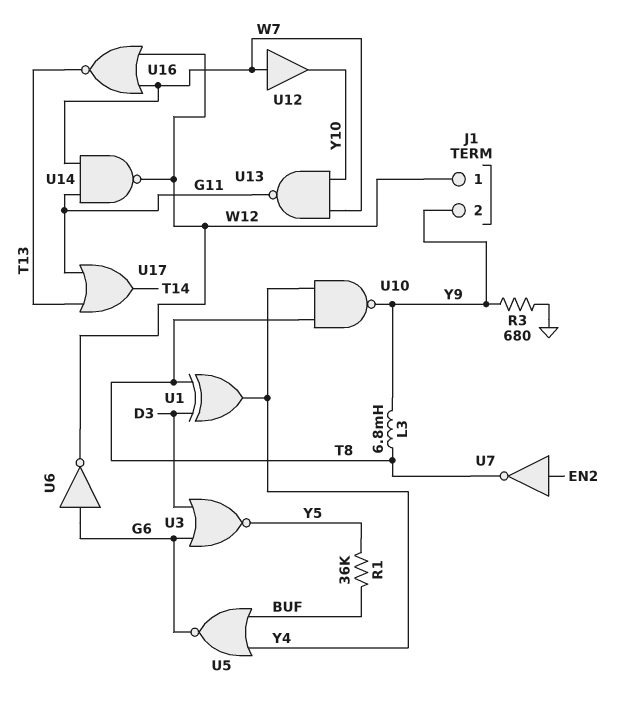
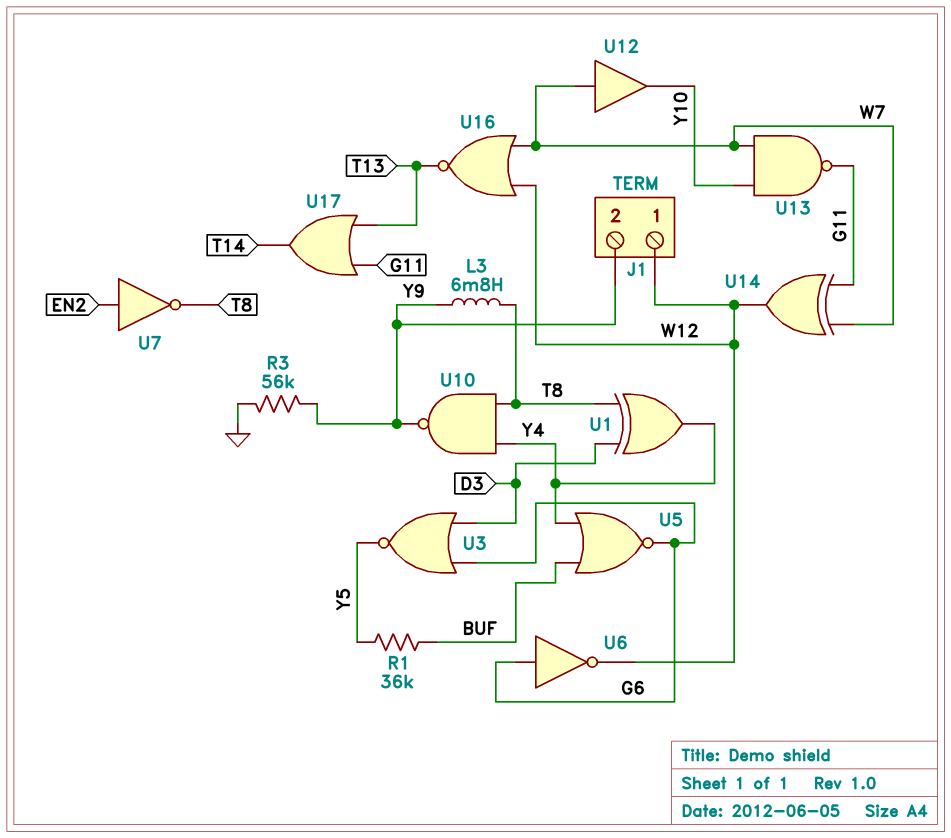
R3: 680 (GND, Y9) -> 56k (GND, Y9)
U14: NAND (in G11, in W7, out W12) -> XOR (in G11, in W7, out W12)

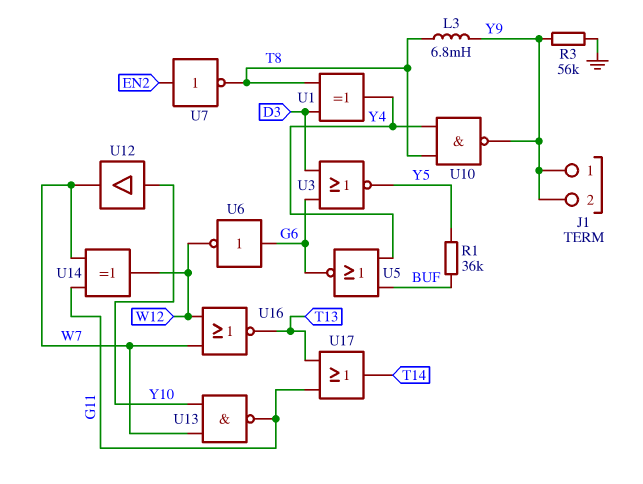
J1 pin 1: W12 -> Y9
U12: buffer (in W7, out Y10) -> buffer (in Y10, out W7)

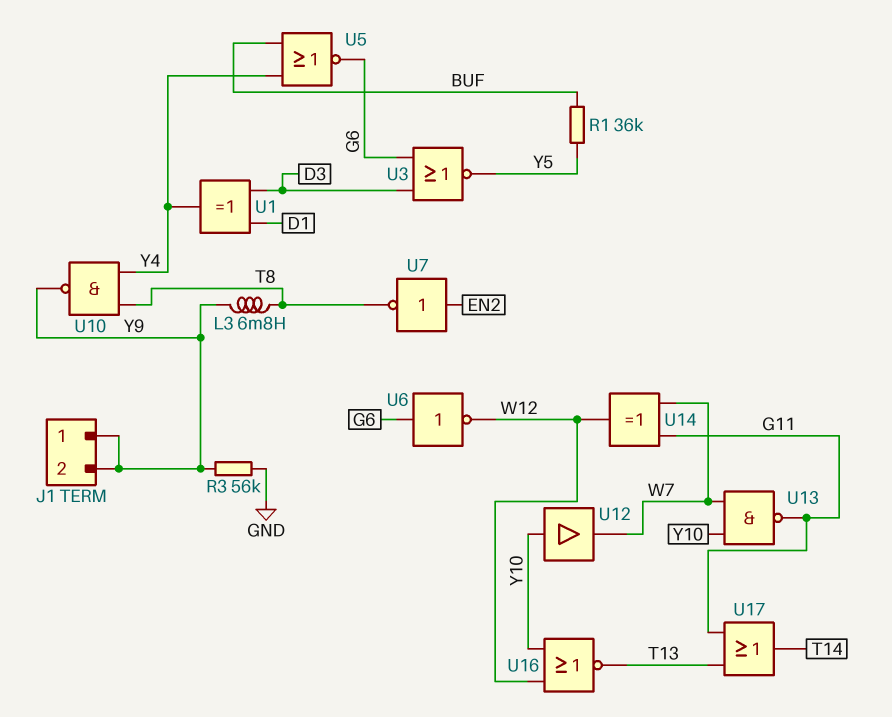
U1: XOR (in D3, in T8, out Y4) -> XOR (in D1, in D3, out Y4)
U16: NOR (in W7, in W12, out T13) -> NOR (in W12, in Y10, out T13)

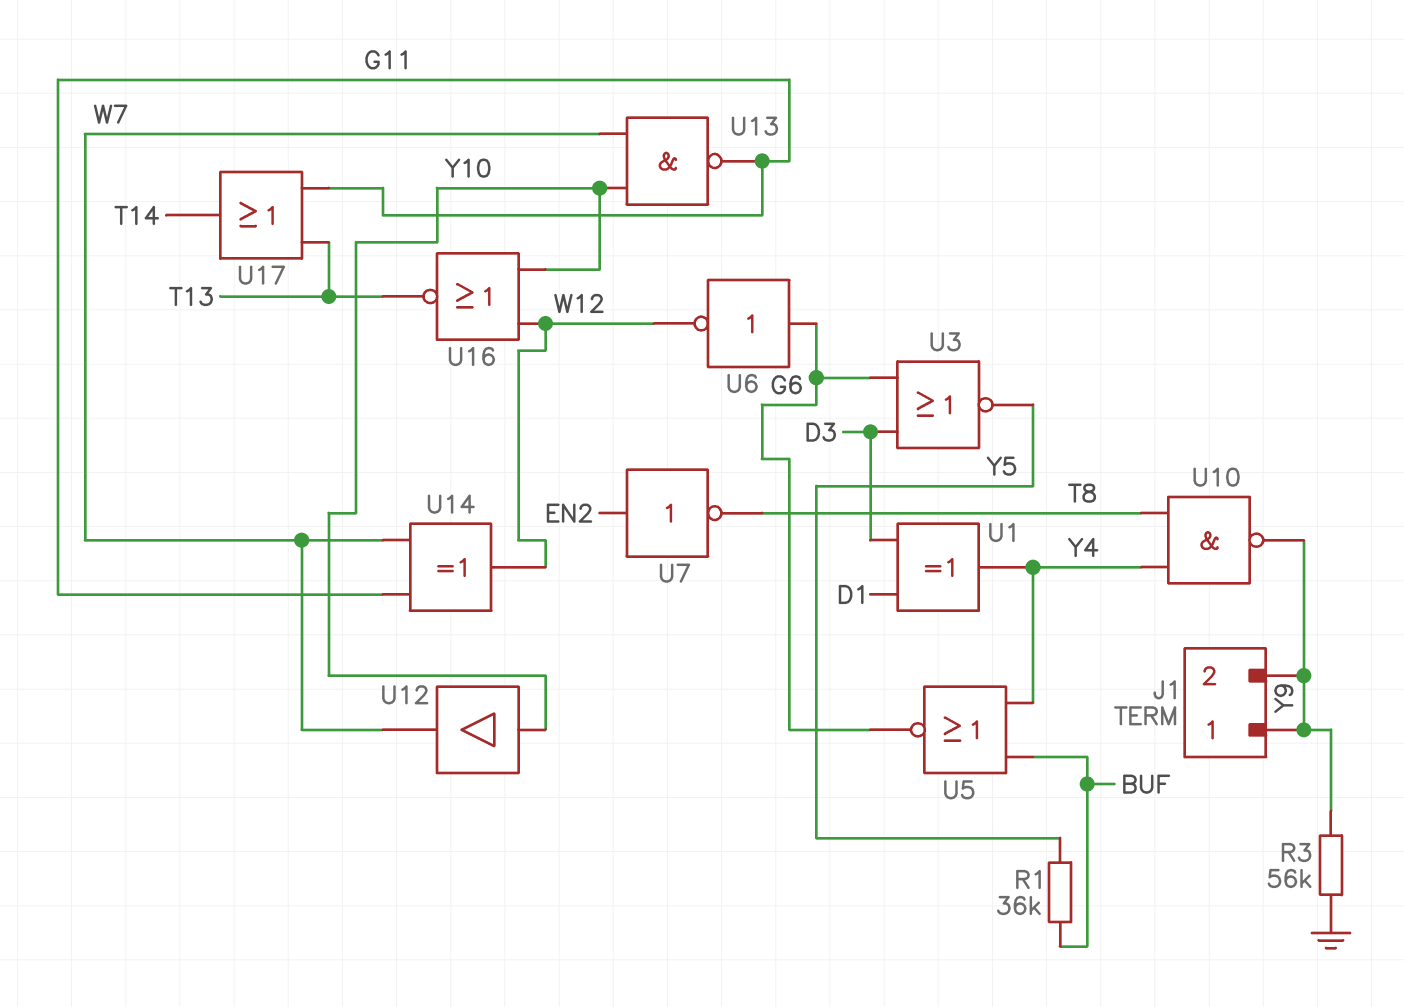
L3: 6.8mH (T8, Y9) -> none

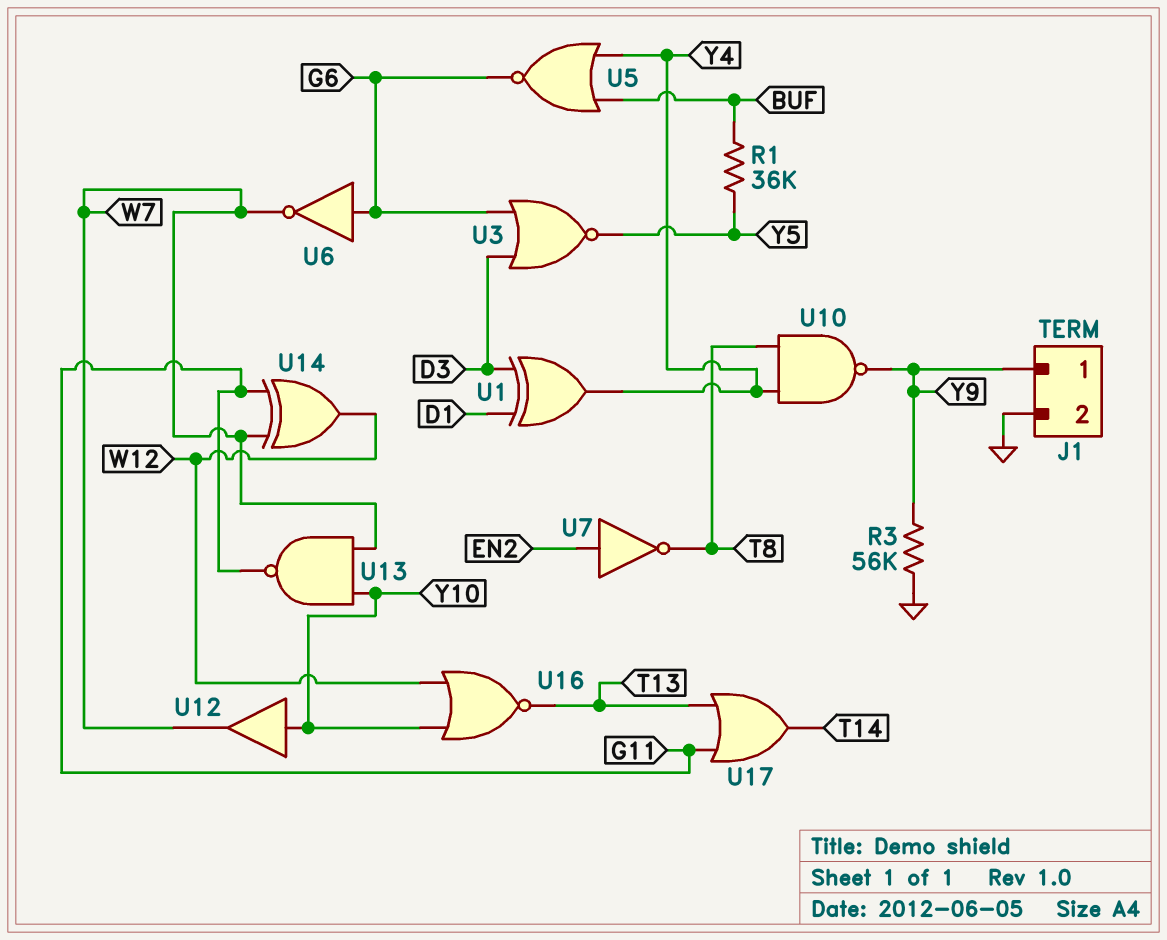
J1 pin 2: Y9 -> GND
U6: NOT (in G6, out W12) -> NOT (in G6, out W7)

